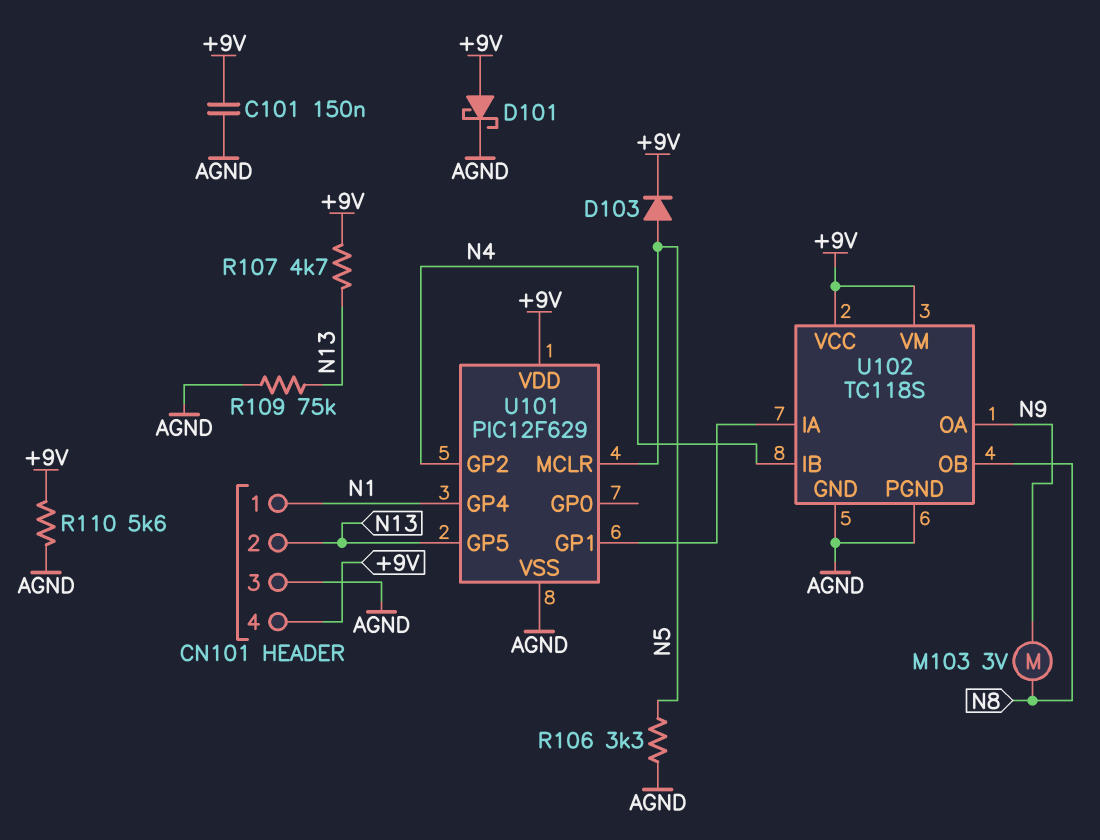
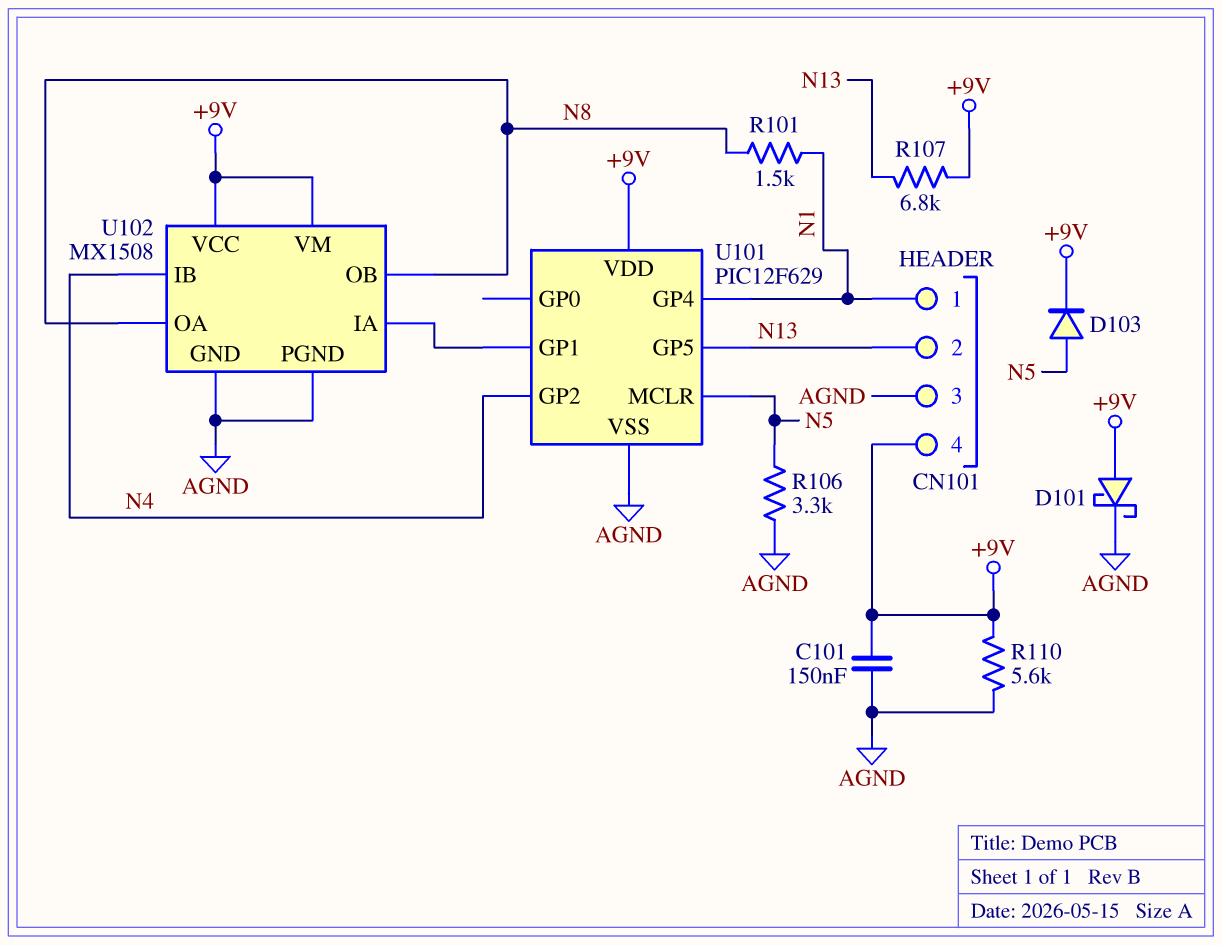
M103: motor 3V (N8, N9) -> none
R101: none -> 1.5k (N1, N8)
R107: 4.7k (+9V, N13) -> 6.8k (+9V, N13)
R109: 75k (AGND, N13) -> none
U102: TC118S -> MX1508
U102 pin OA: N9 -> N8

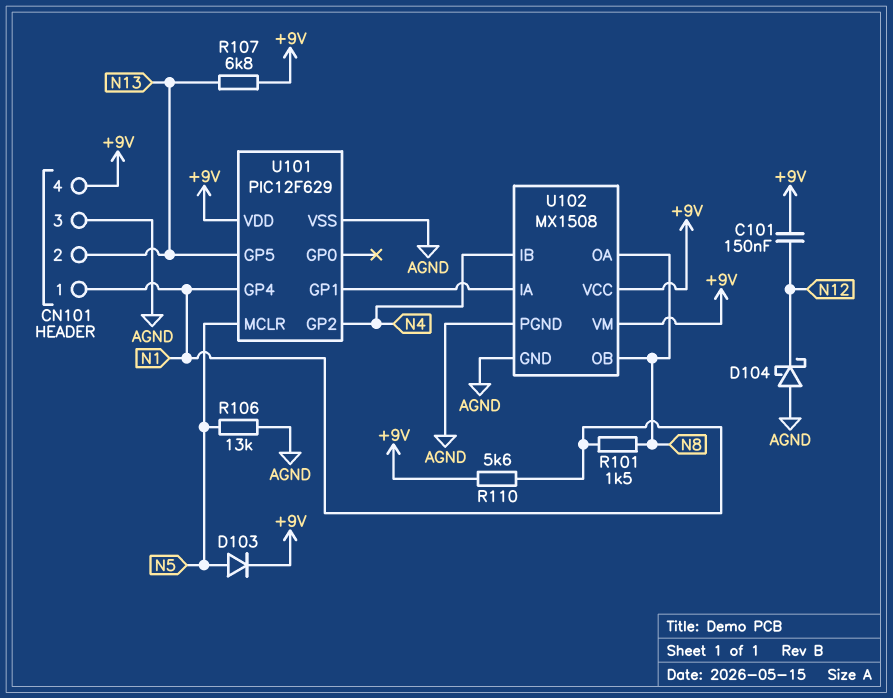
C101: 150nF (+9V, AGND) -> 150nF (+9V, N12)
D101: schottky (A +9V, K AGND) -> none
D104: none -> schottky (A AGND, K N12)
R106: 3.3k (AGND, N5) -> 13k (AGND, N5)
R110: 5.6k (+9V, AGND) -> 5.6k (+9V, N1)

